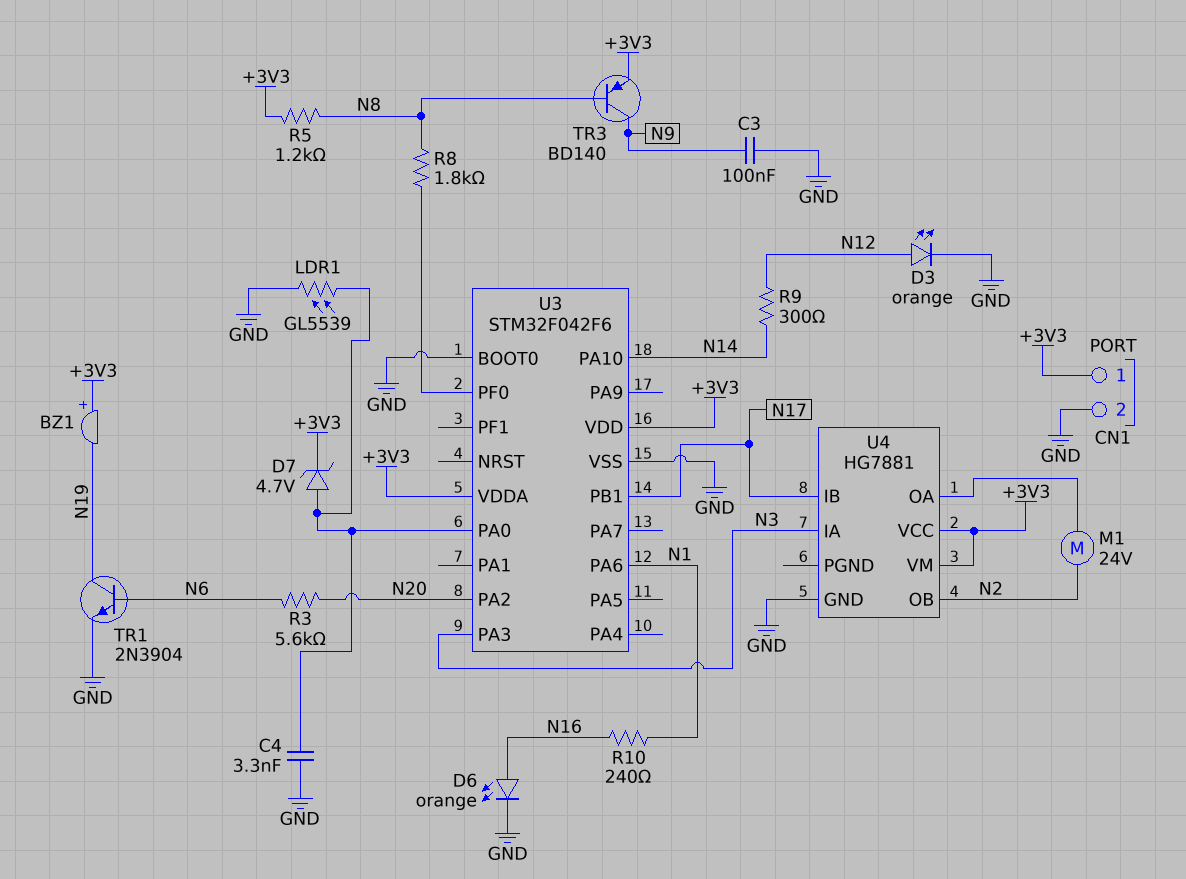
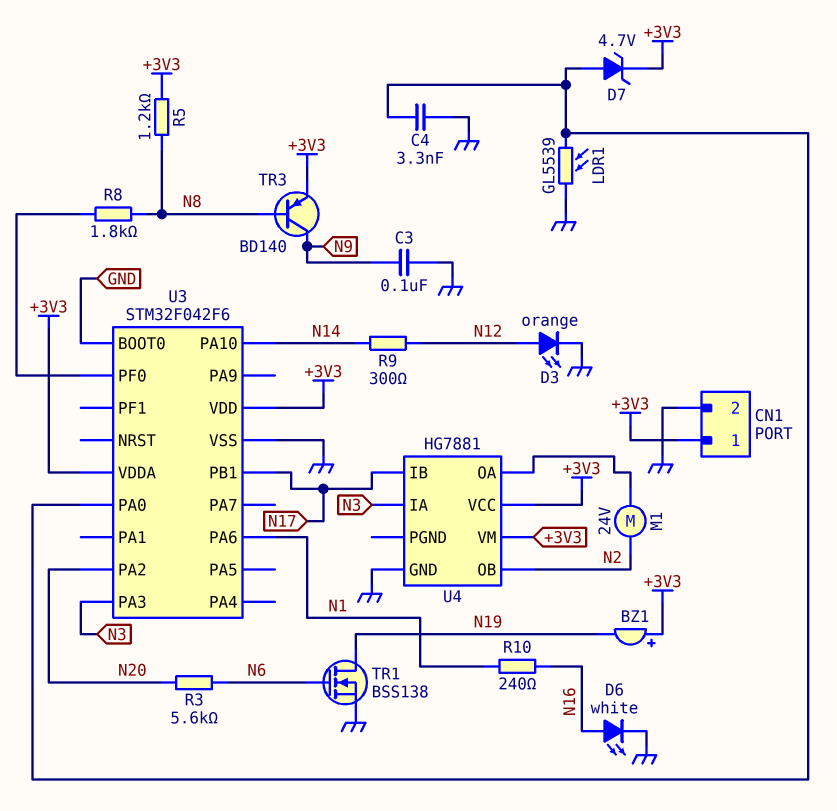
D6: LED orange (A N16, K GND) -> LED white (A N16, K GND)
TR1: NPN 2N3904 (B N6, C N19, E GND) -> NMOS BSS138 (G N6, D N19, S GND)

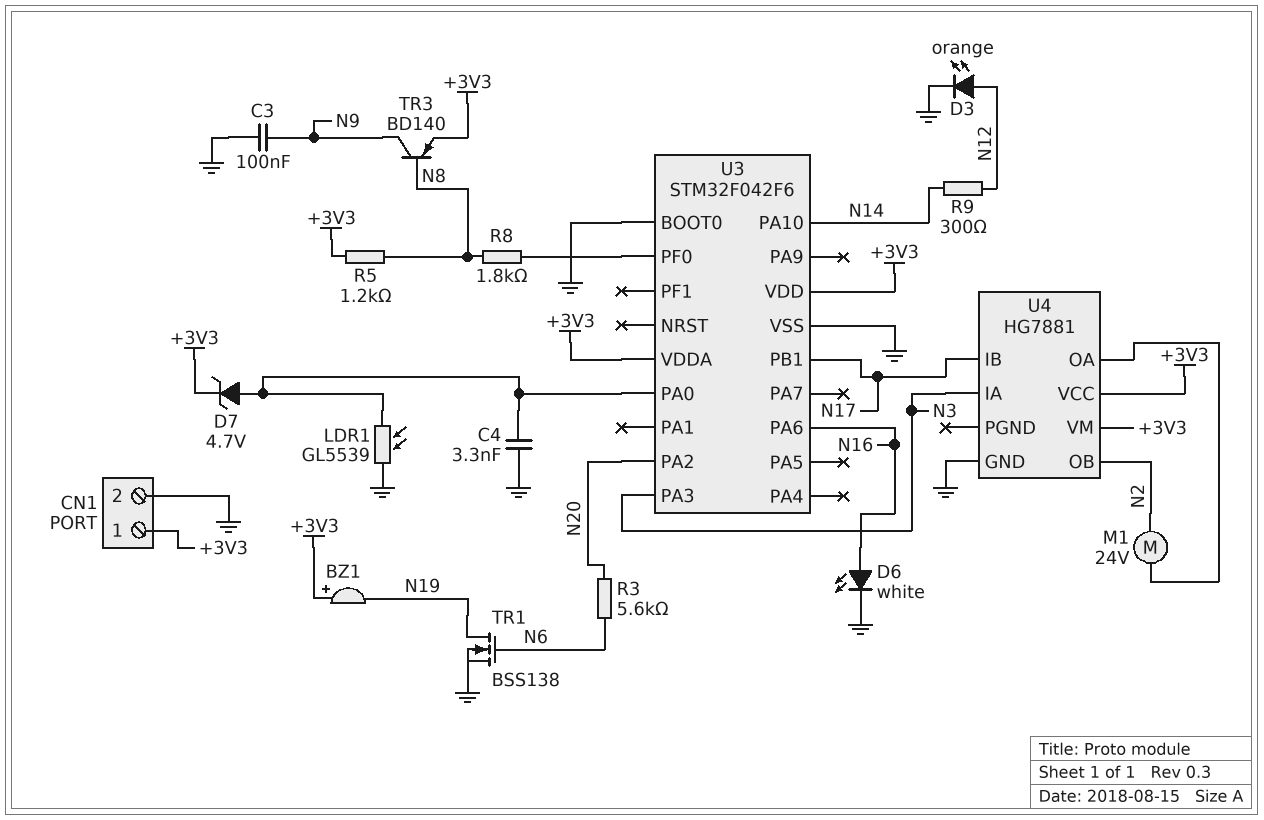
R10: 240 (N1, N16) -> none
U3 pin PA6: N1 -> N16

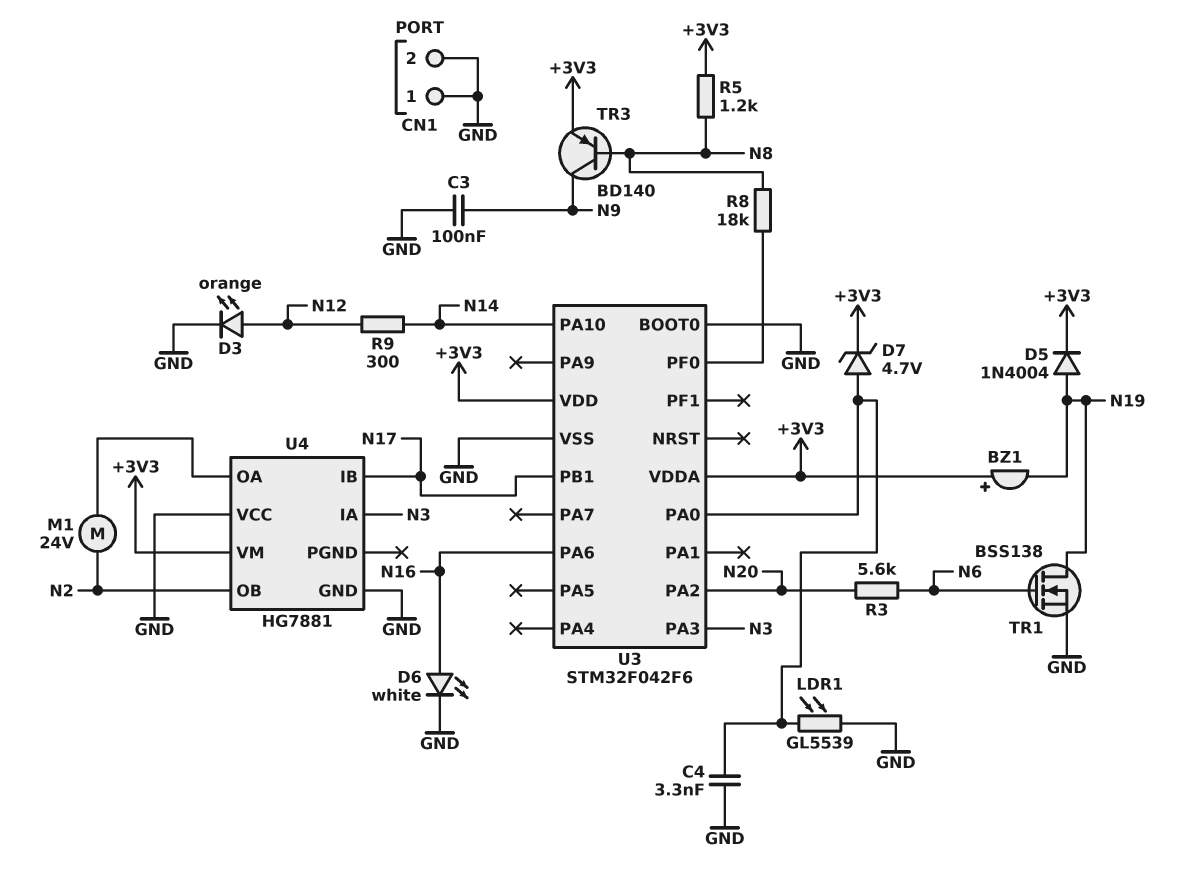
CN1 pin 1: +3V3 -> GND
D5: none -> diode 1N4004 (A N19, K +3V3)
R8: 1.8k (N8, U3/PF0) -> 18k (N8, U3/PF0)
U4 pin VCC: +3V3 -> GND

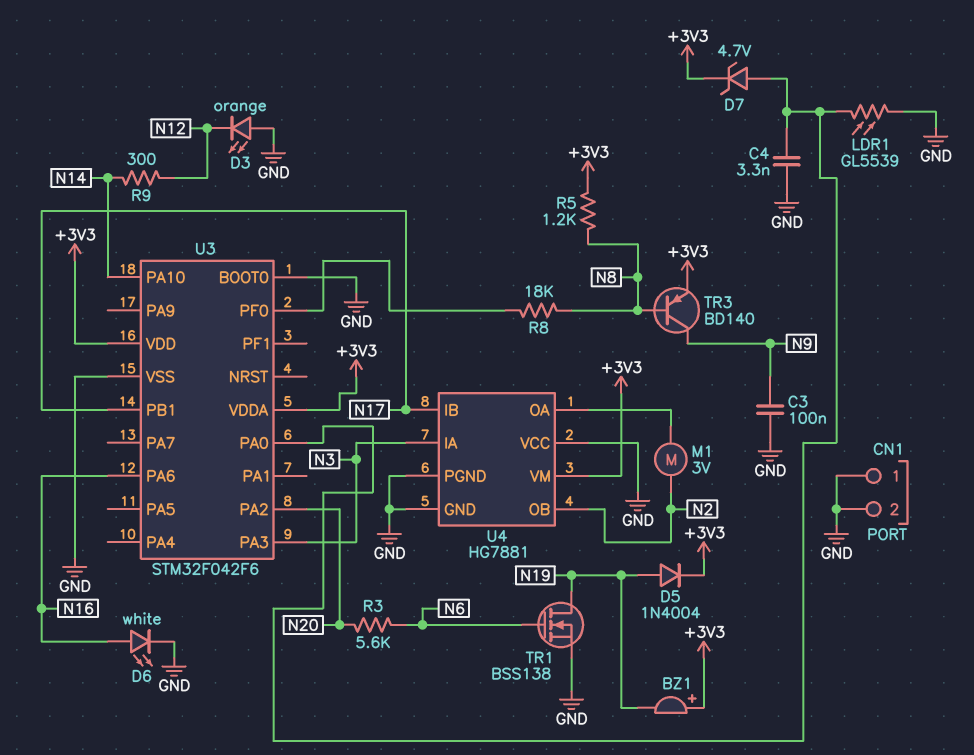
D3: LED orange (A N12, K GND) -> LED orange (A GND, K N12)
M1: motor 24V (N2, U4/OA) -> motor 3V (N2, U4/OA)
U4 pin PGND: none -> GND

